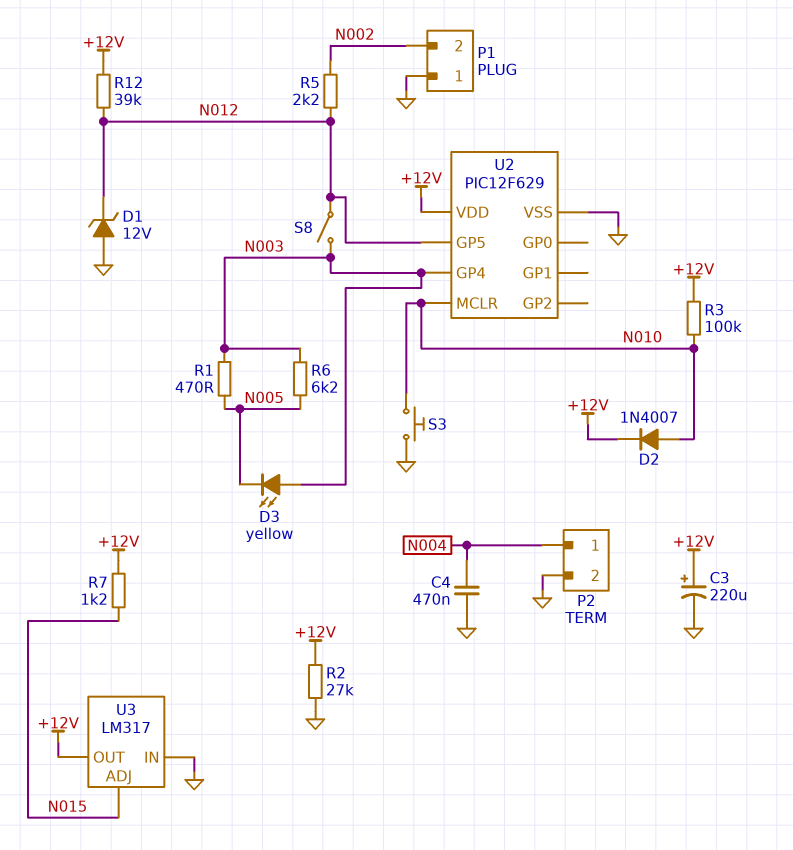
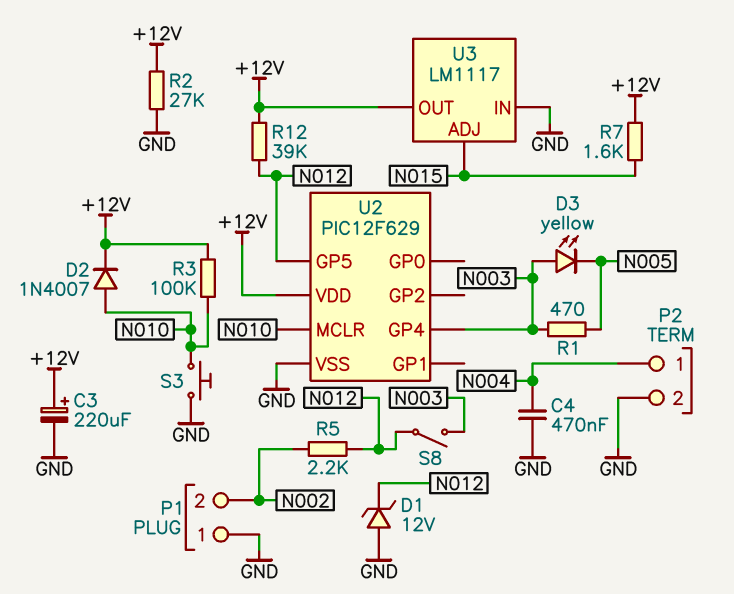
R6: 6.2k (N003, N005) -> none
R7: 1.2k (+12V, N015) -> 1.6k (+12V, N015)
U3: LM317 -> LM1117

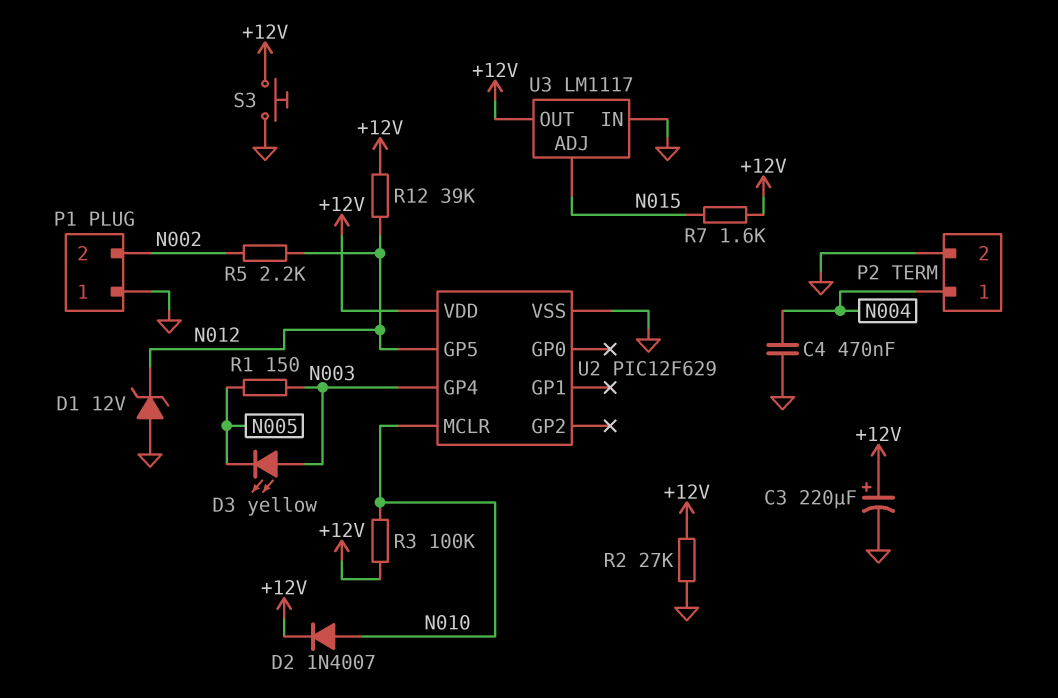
R1: 470 (N003, N005) -> 150 (N003, N005)
S3: button (GND, N010) -> button (+12V, GND)
S8: switch (N003, N012) -> none

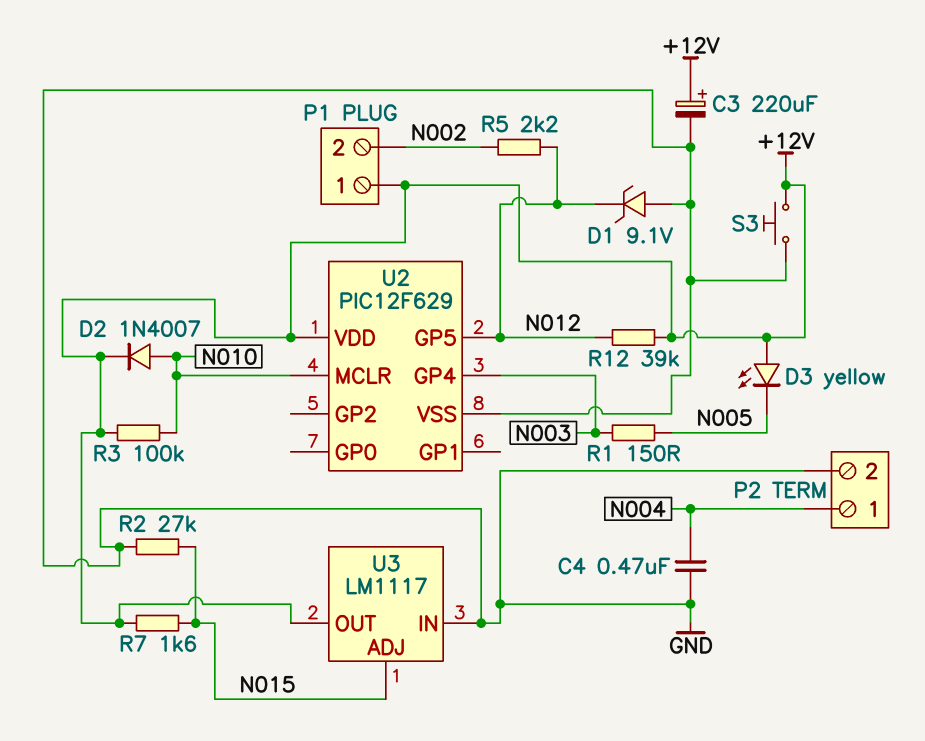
D1: zener 12V (A GND, K N012) -> zener 9.1V (A GND, K N012)
D3: LED yellow (A N003, K N005) -> LED yellow (A +12V, K N005)
P1 pin 1: GND -> +12V
R2: 27k (+12V, GND) -> 27k (GND, N015)

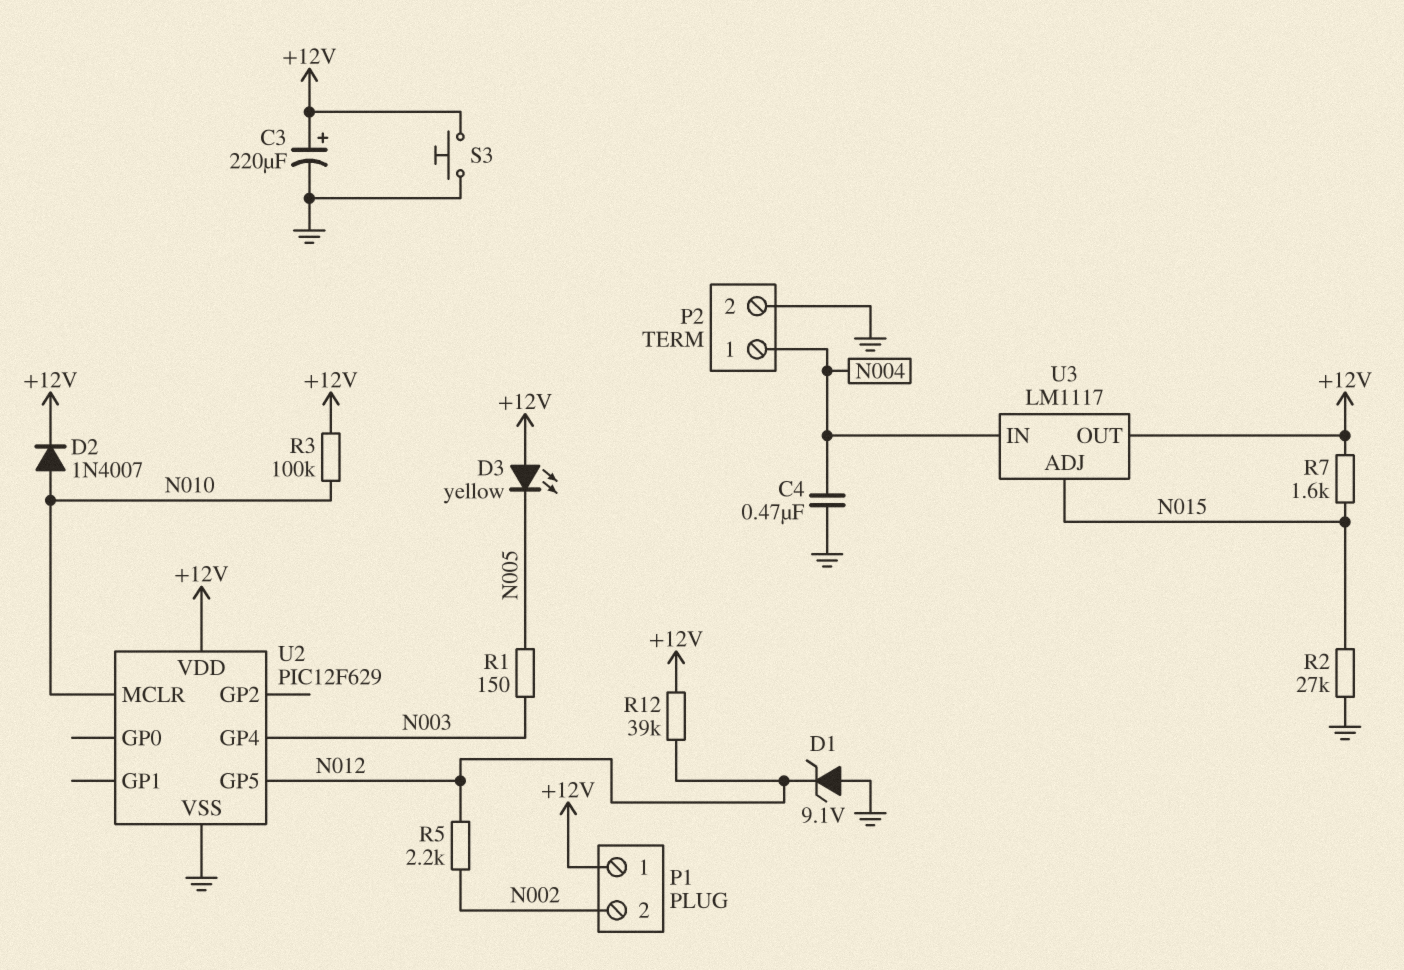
U3 pin IN: GND -> N004

